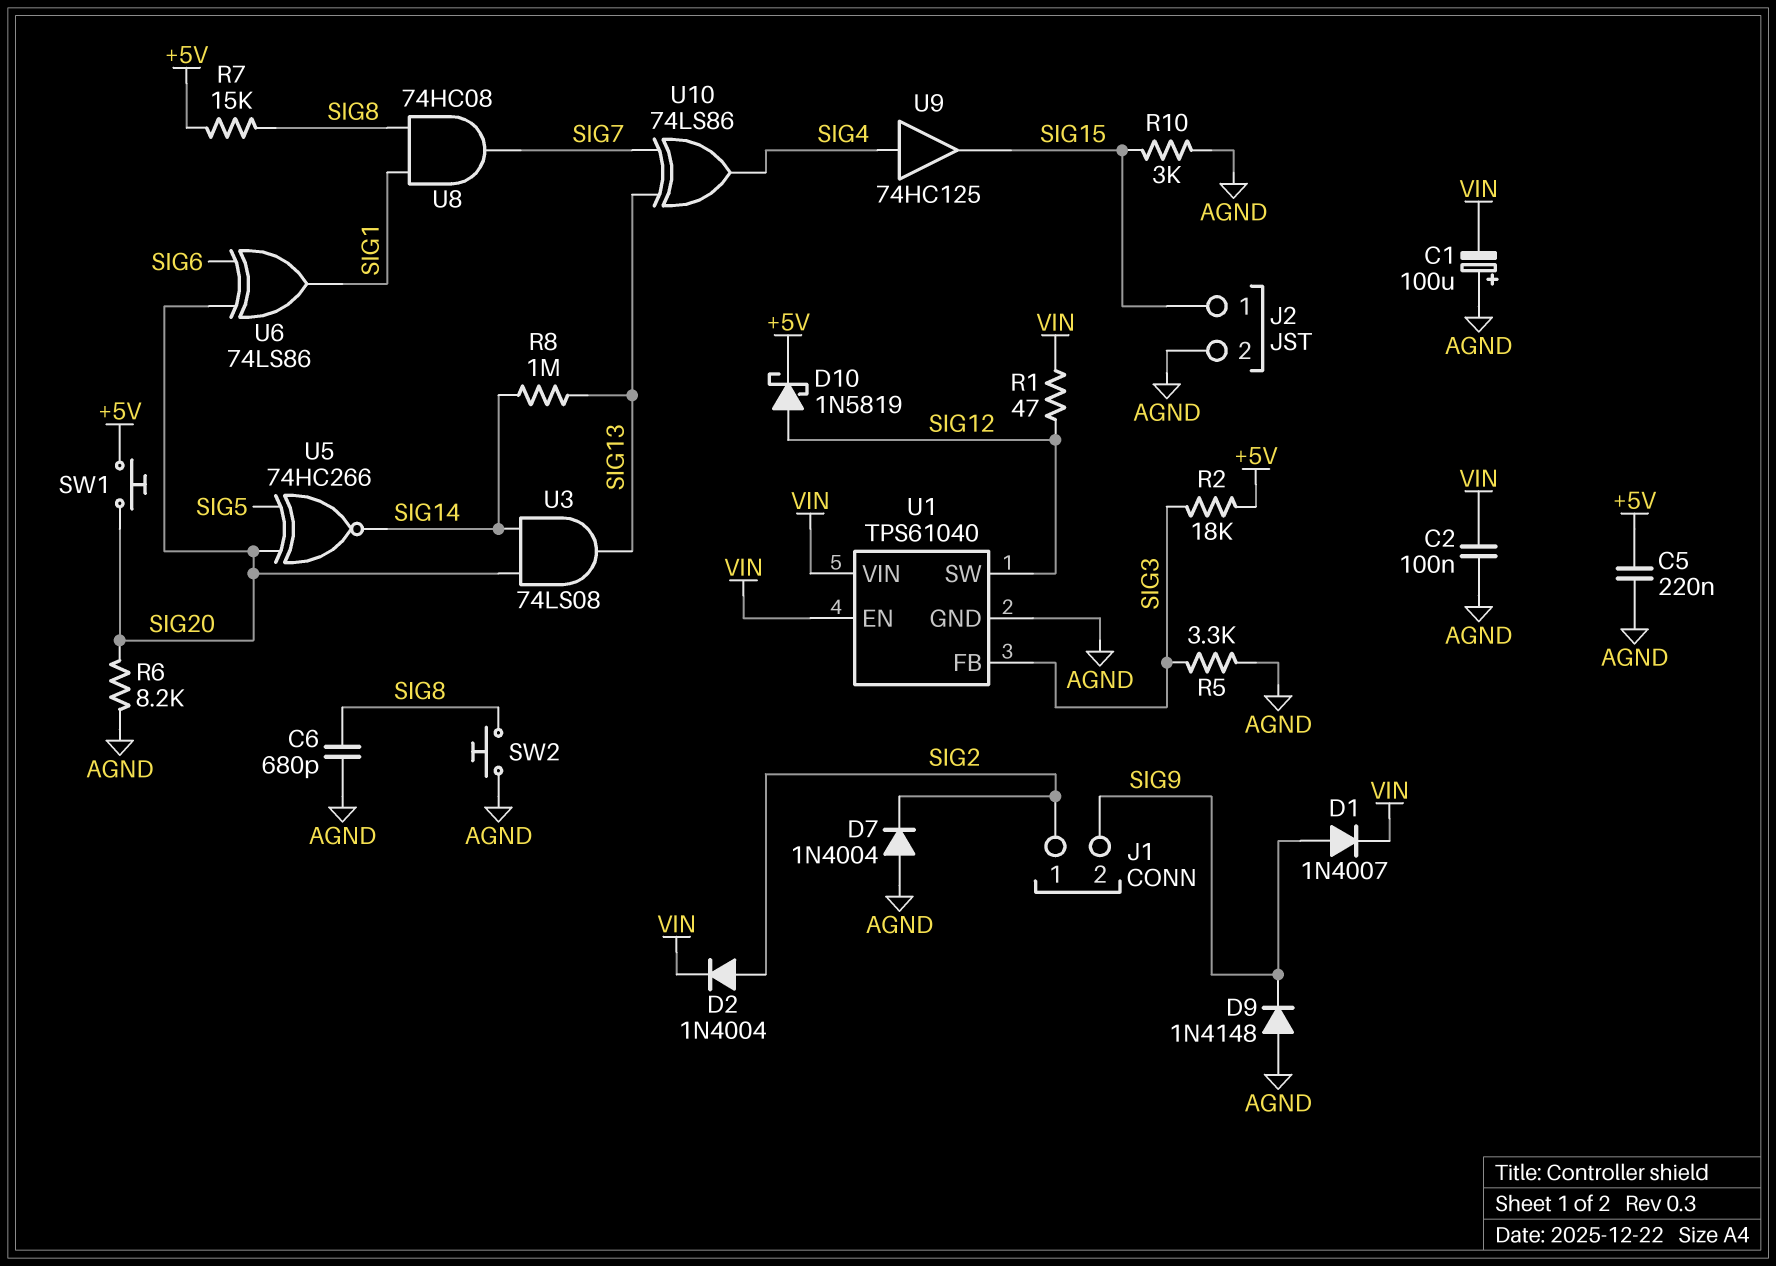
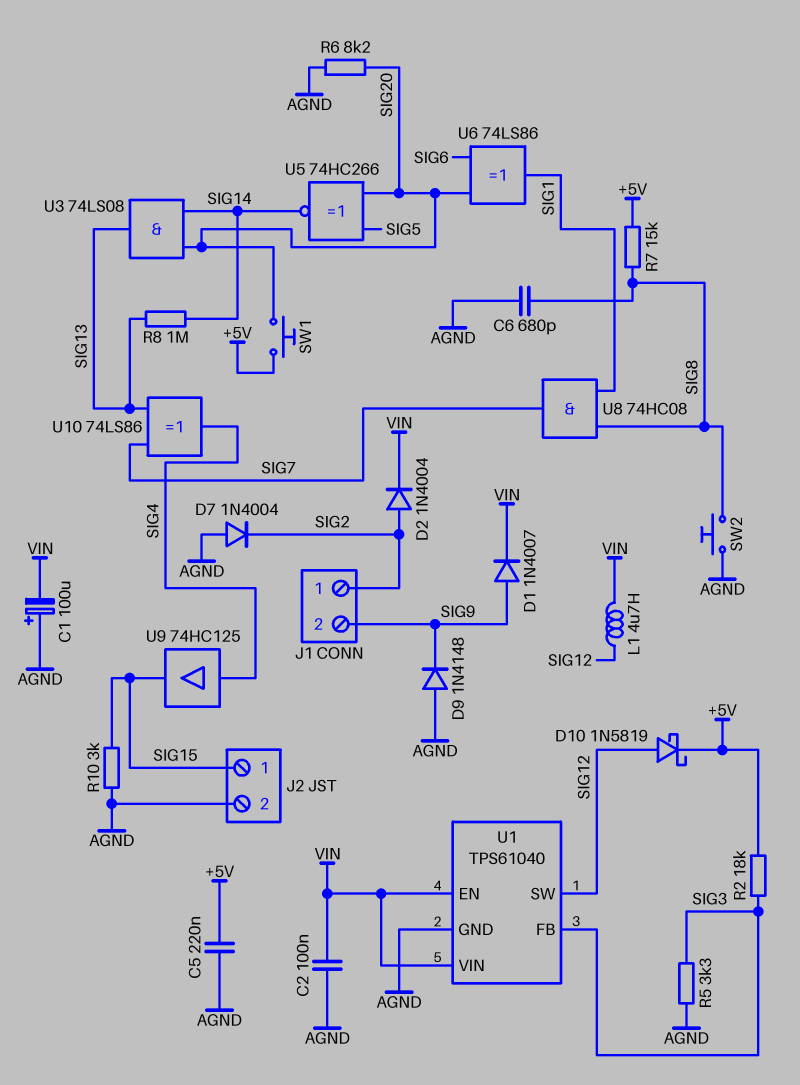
L1: none -> 4.7uH (SIG12, VIN)
R1: 47 (SIG12, VIN) -> none

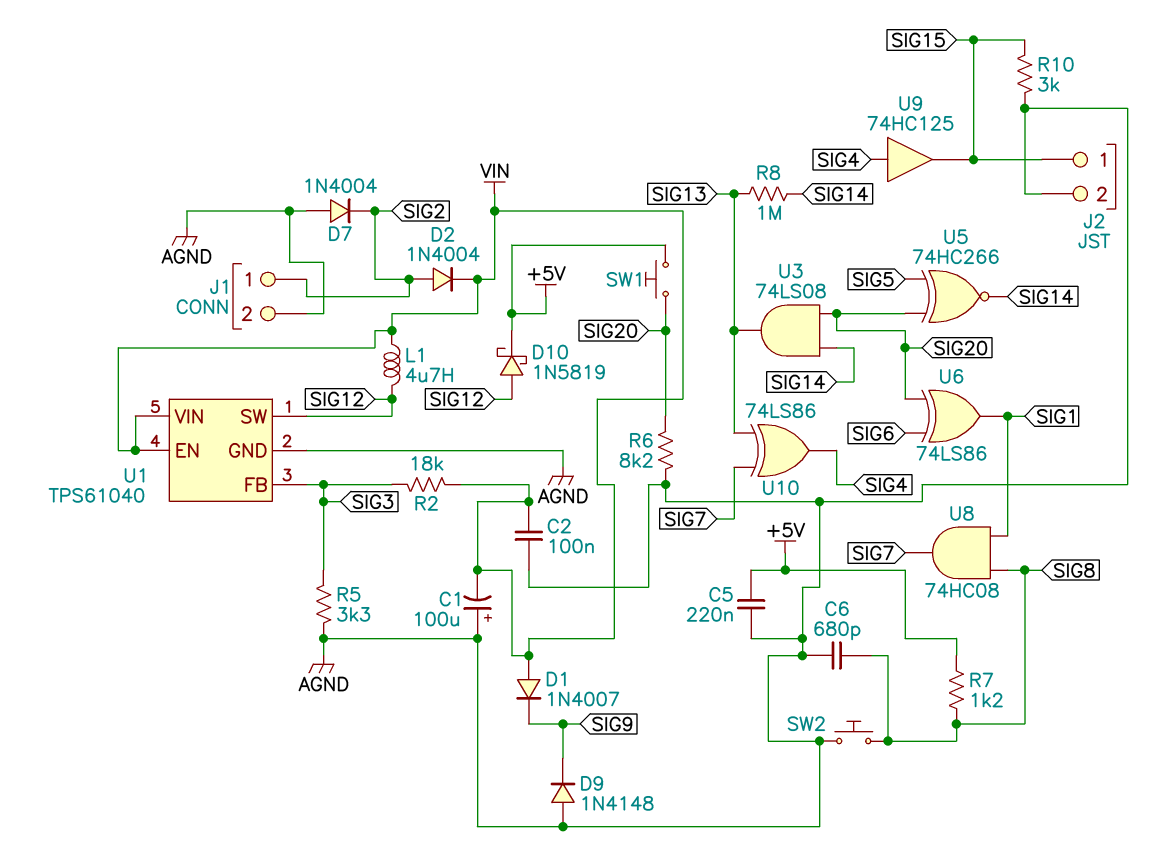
D1: diode 1N4007 (A SIG9, K VIN) -> diode 1N4007 (A VIN, K SIG9)
J1 pin 2: SIG9 -> AGND
R2: 18k (+5V, SIG3) -> 18k (SIG3, VIN)
R7: 15k (+5V, SIG8) -> 1.2k (+5V, SIG8)

